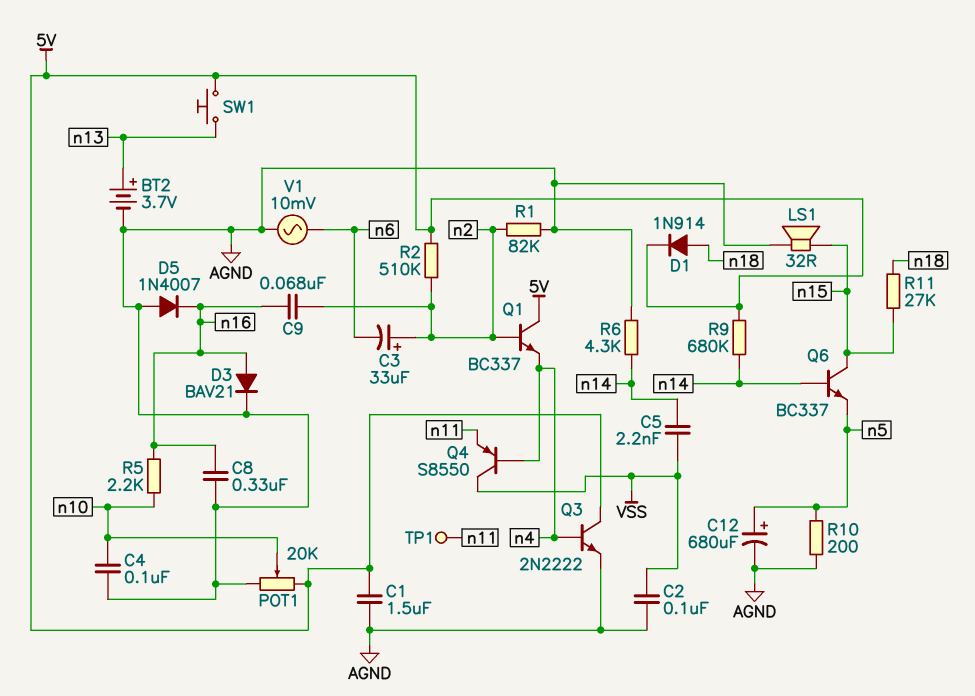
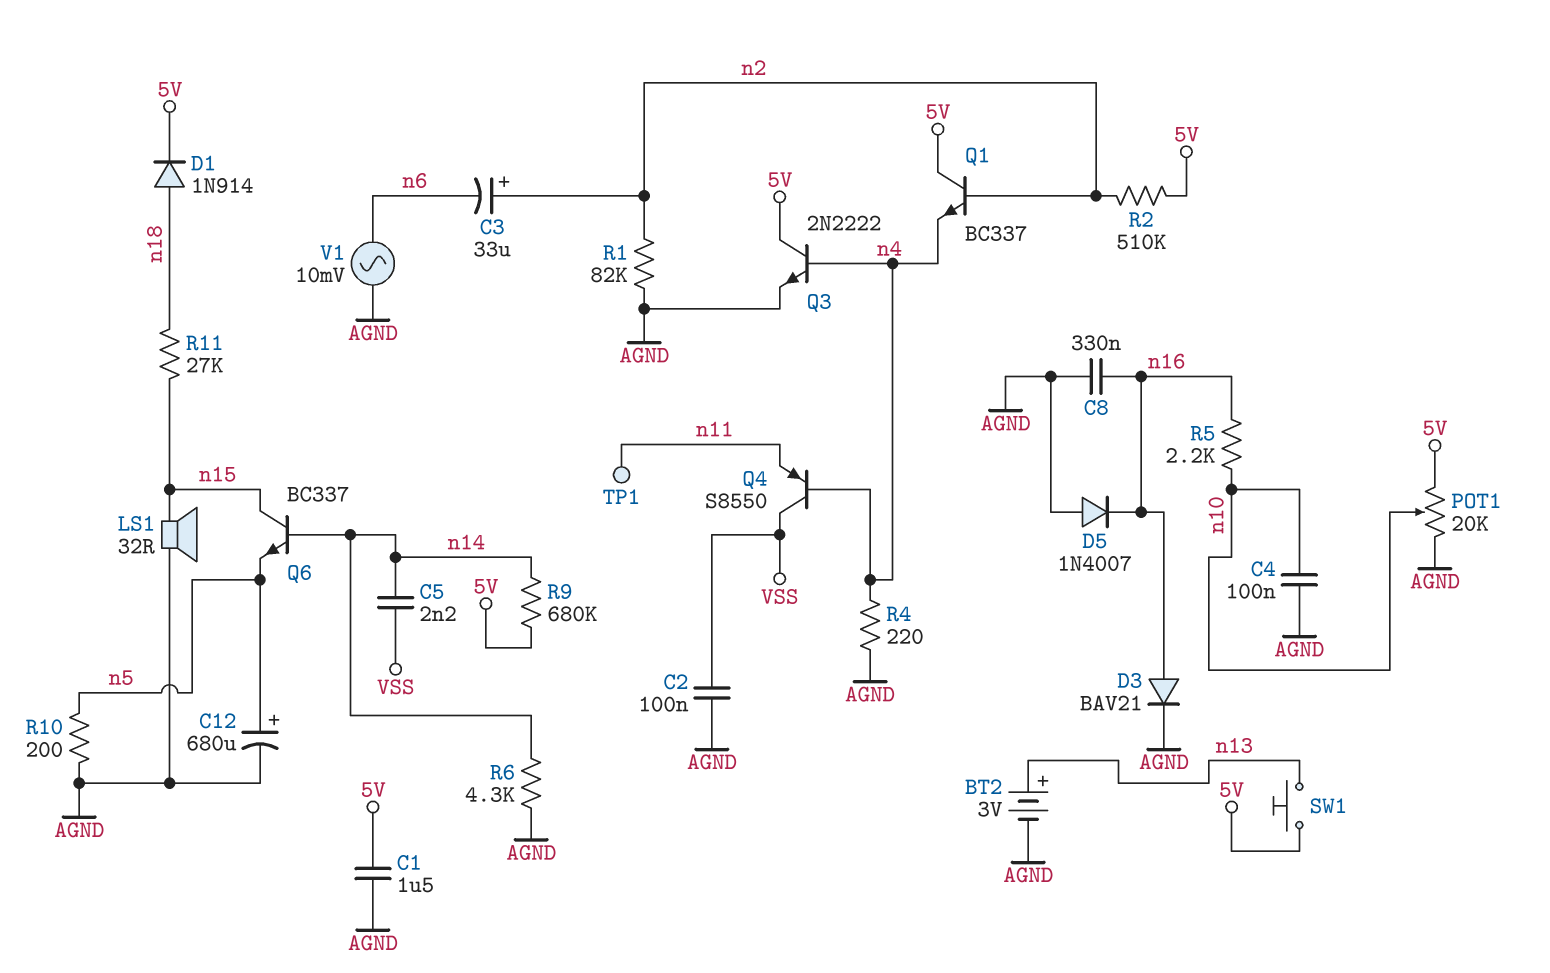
BT2: 3.7V (plus n13, minus AGND) -> 3V (plus n13, minus AGND)
C9: 68nF (n2, n16) -> none
R4: none -> 220 (AGND, n4)

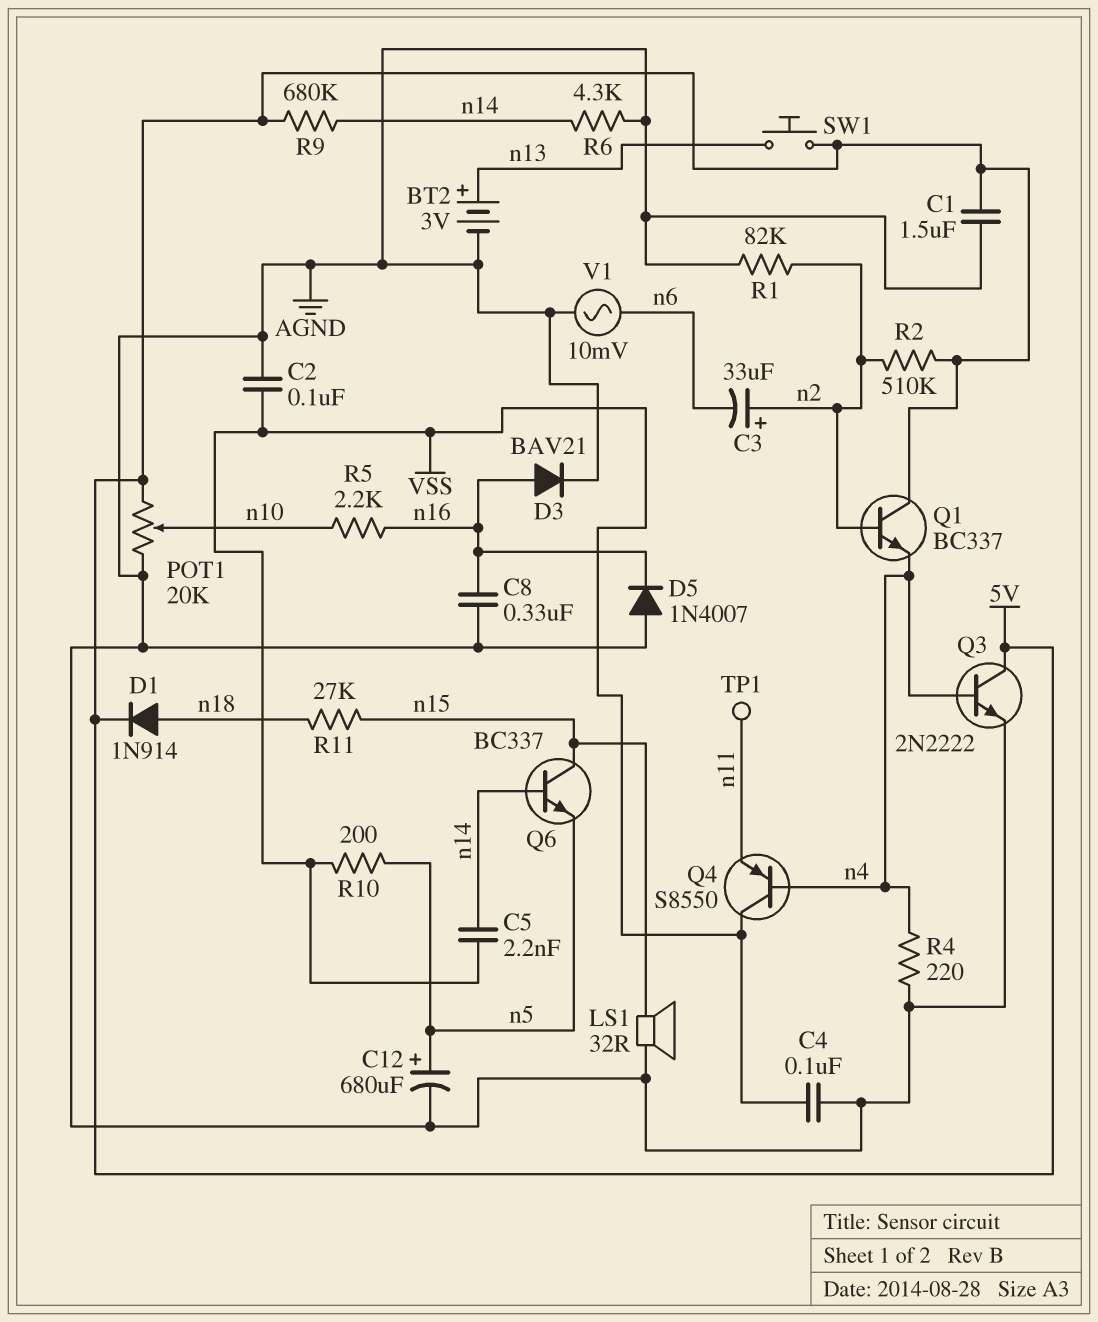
C4: 100nF (AGND, n10) -> 100nF (AGND, VSS)
R10: 200 (AGND, n5) -> 200 (VSS, n5)

